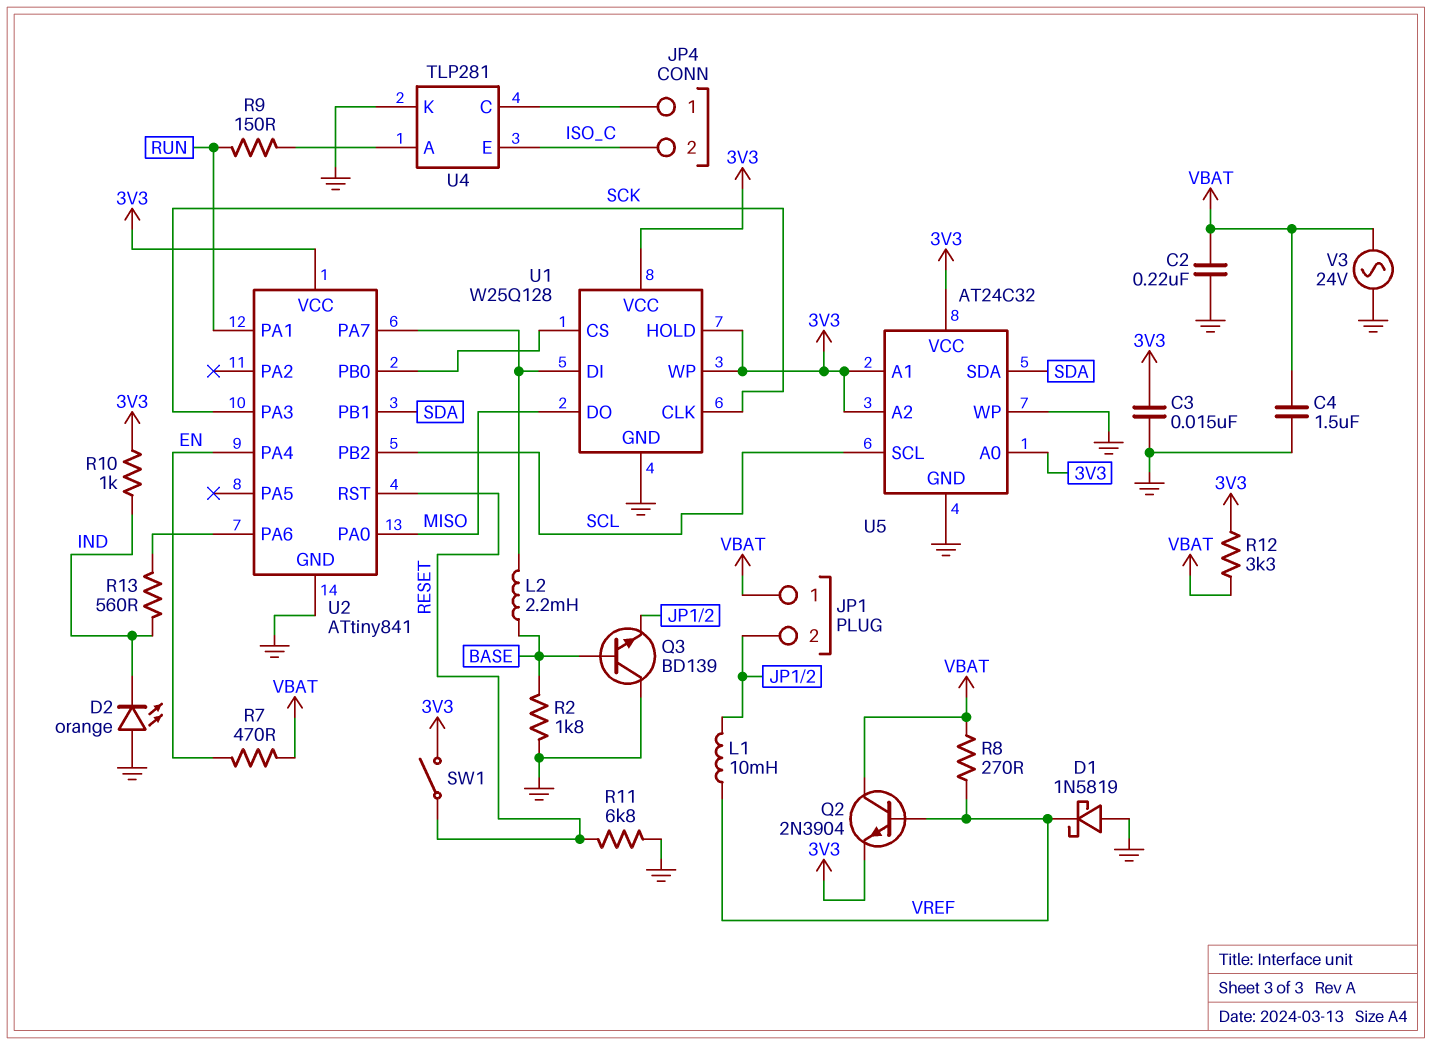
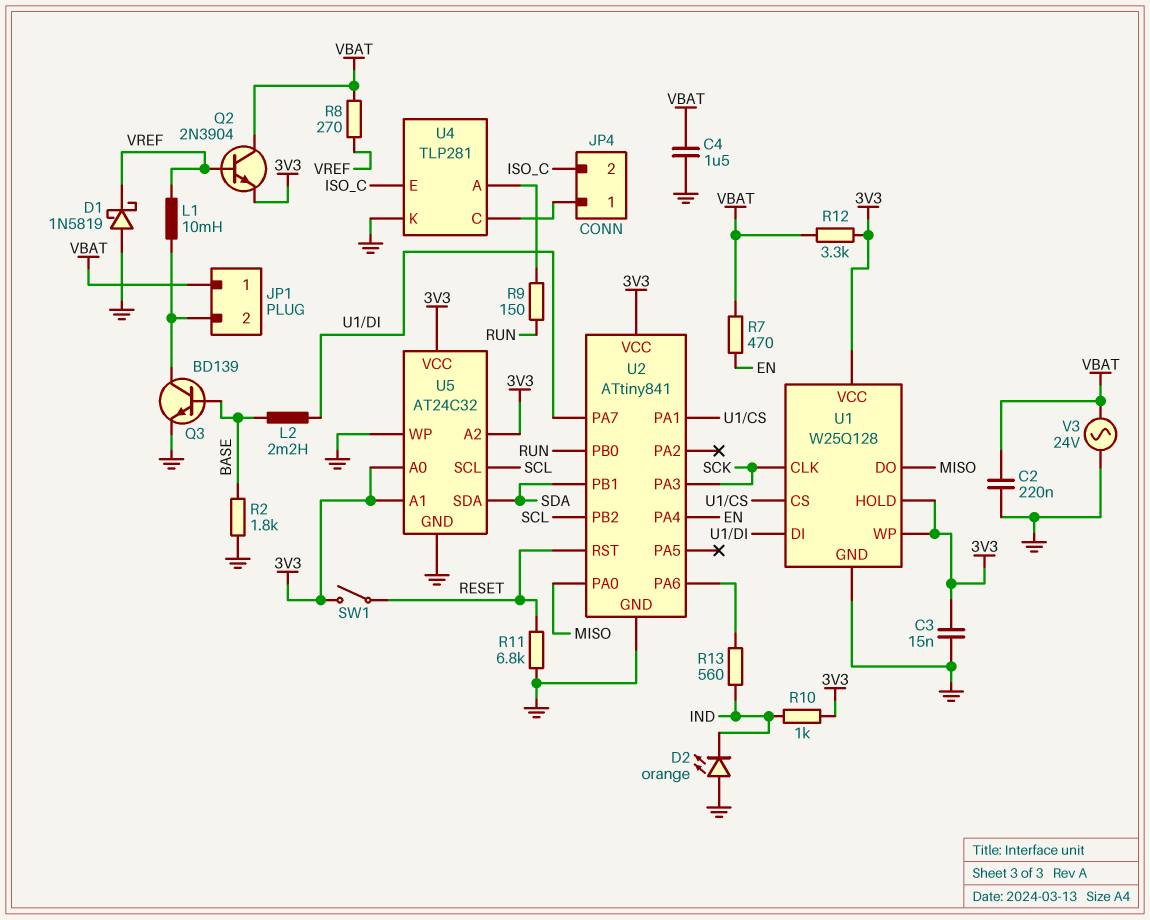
Q3: NPN BD139 (B BASE, C GND, E JP1/2) -> NPN BD139 (B BASE, C JP1/2, E GND)
U2 pin PA1: RUN -> U1/CS
U2 pin PB0: U1/CS -> RUN

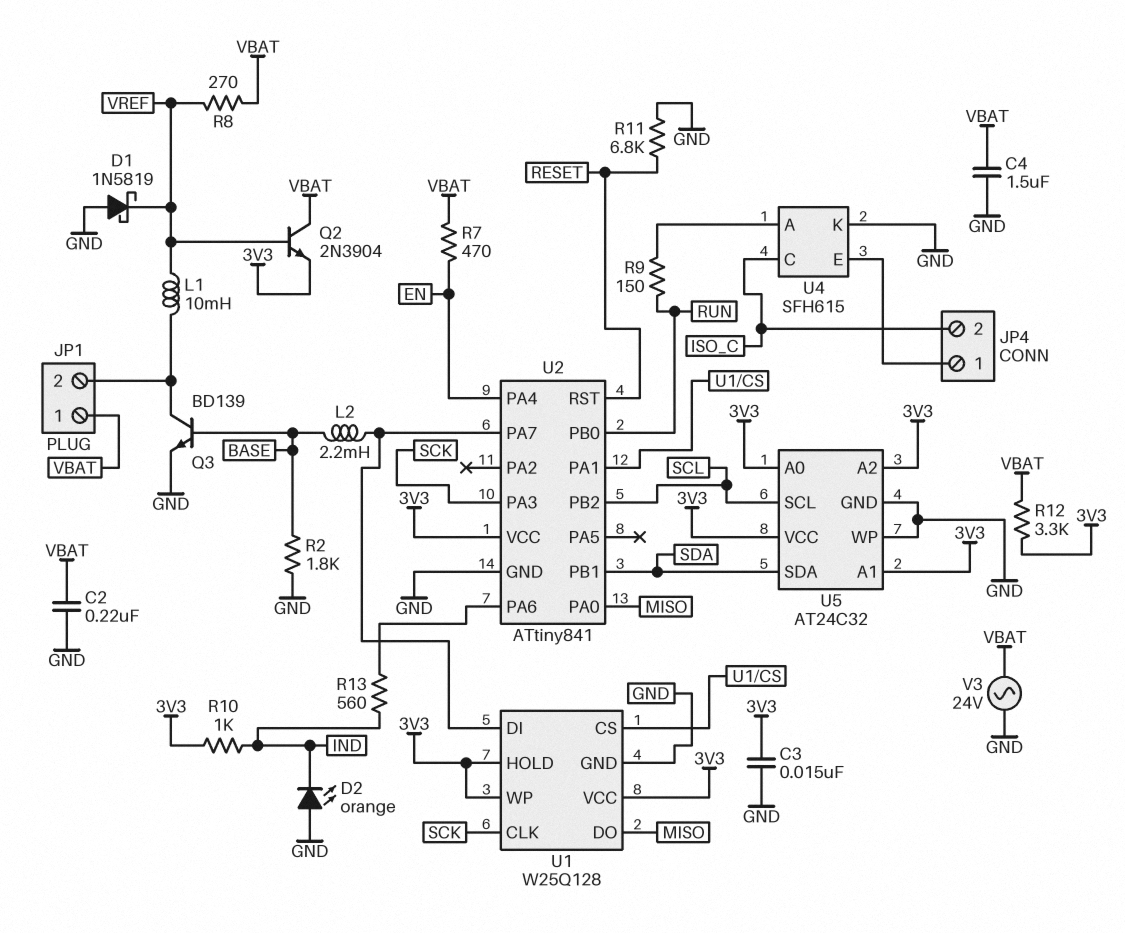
SW1: switch (3V3, RESET) -> none
U4: TLP281 -> SFH615
U4 pin C: JP4/1 -> ISO_C
U4 pin E: ISO_C -> JP4/1

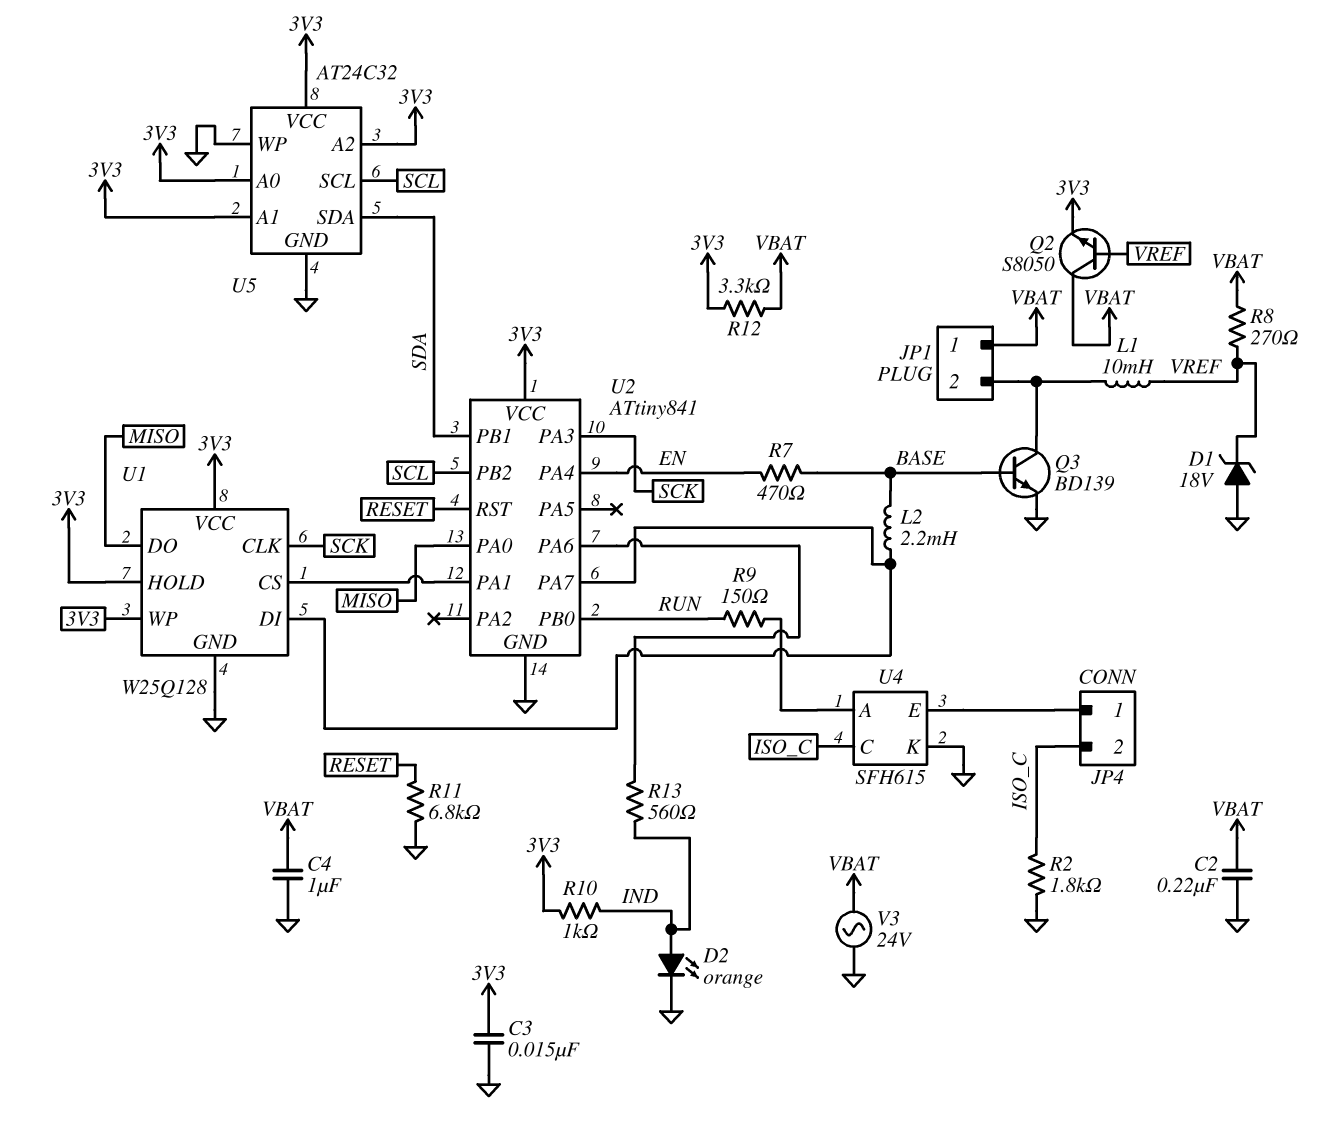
C4: 1.5uF (GND, VBAT) -> 1uF (GND, VBAT)
D1: schottky 1N5819 (A GND, K VREF) -> zener 18V (A GND, K VREF)
D2: LED orange (A GND, K IND) -> LED orange (A IND, K GND)
Q2: NPN 2N3904 (B VREF, C VBAT, E 3V3) -> NPN S8050 (B VREF, C VBAT, E 3V3)
R2: 1.8k (BASE, GND) -> 1.8k (GND, ISO_C)
R7: 470 (EN, VBAT) -> 470 (BASE, EN)

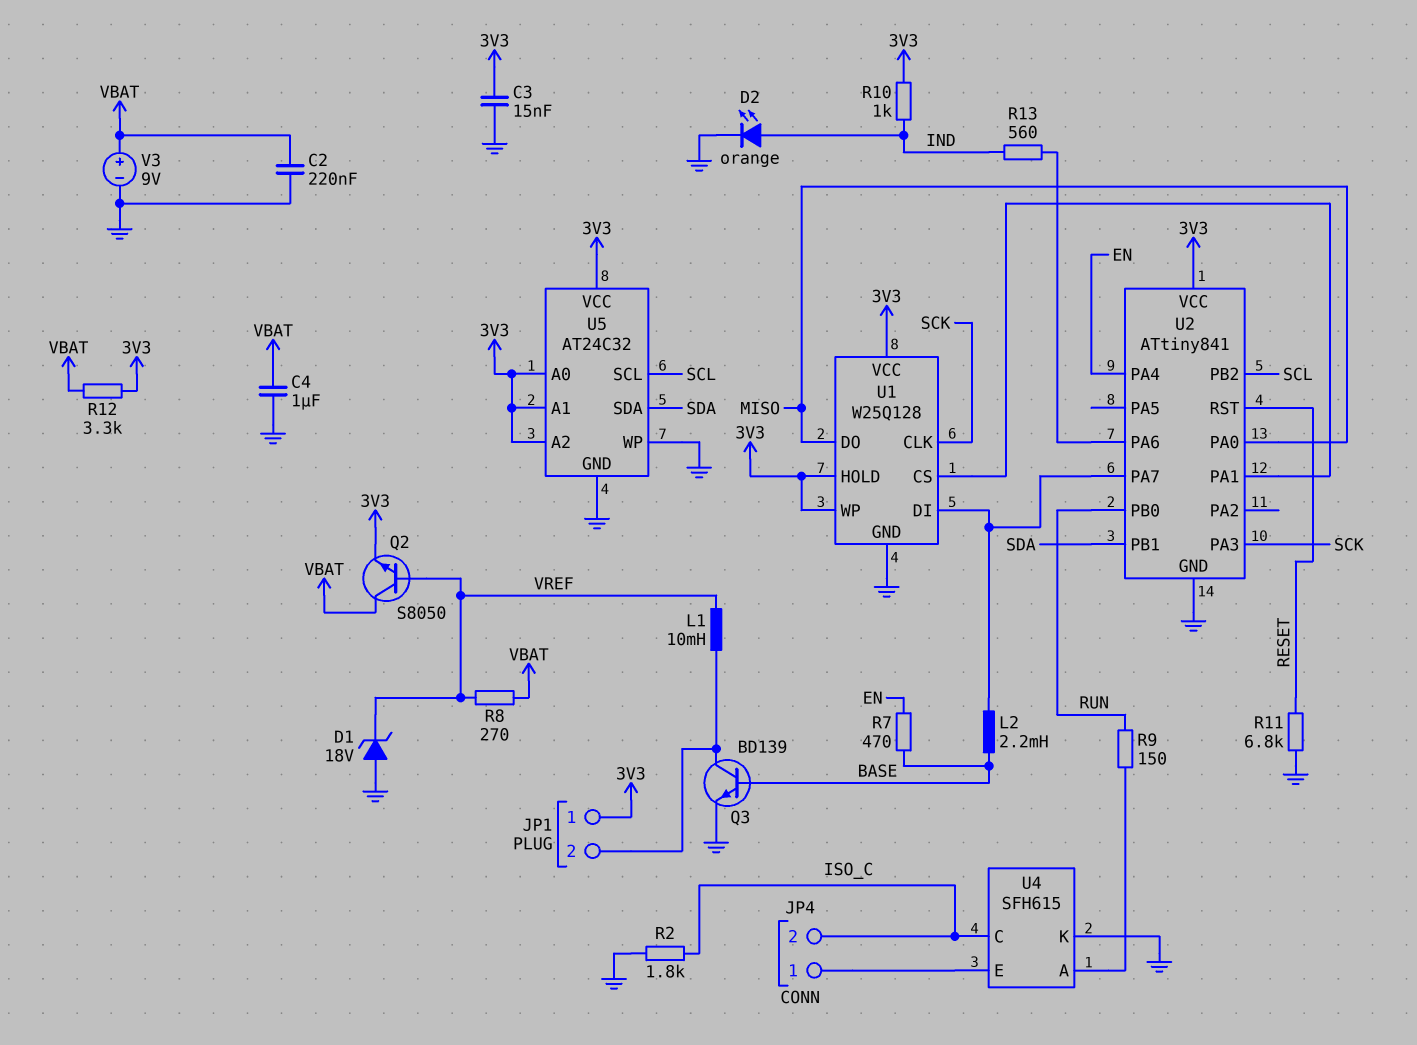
JP1 pin 1: VBAT -> 3V3
V3: AC 24V (GND, VBAT) -> 9V (plus VBAT, minus GND)

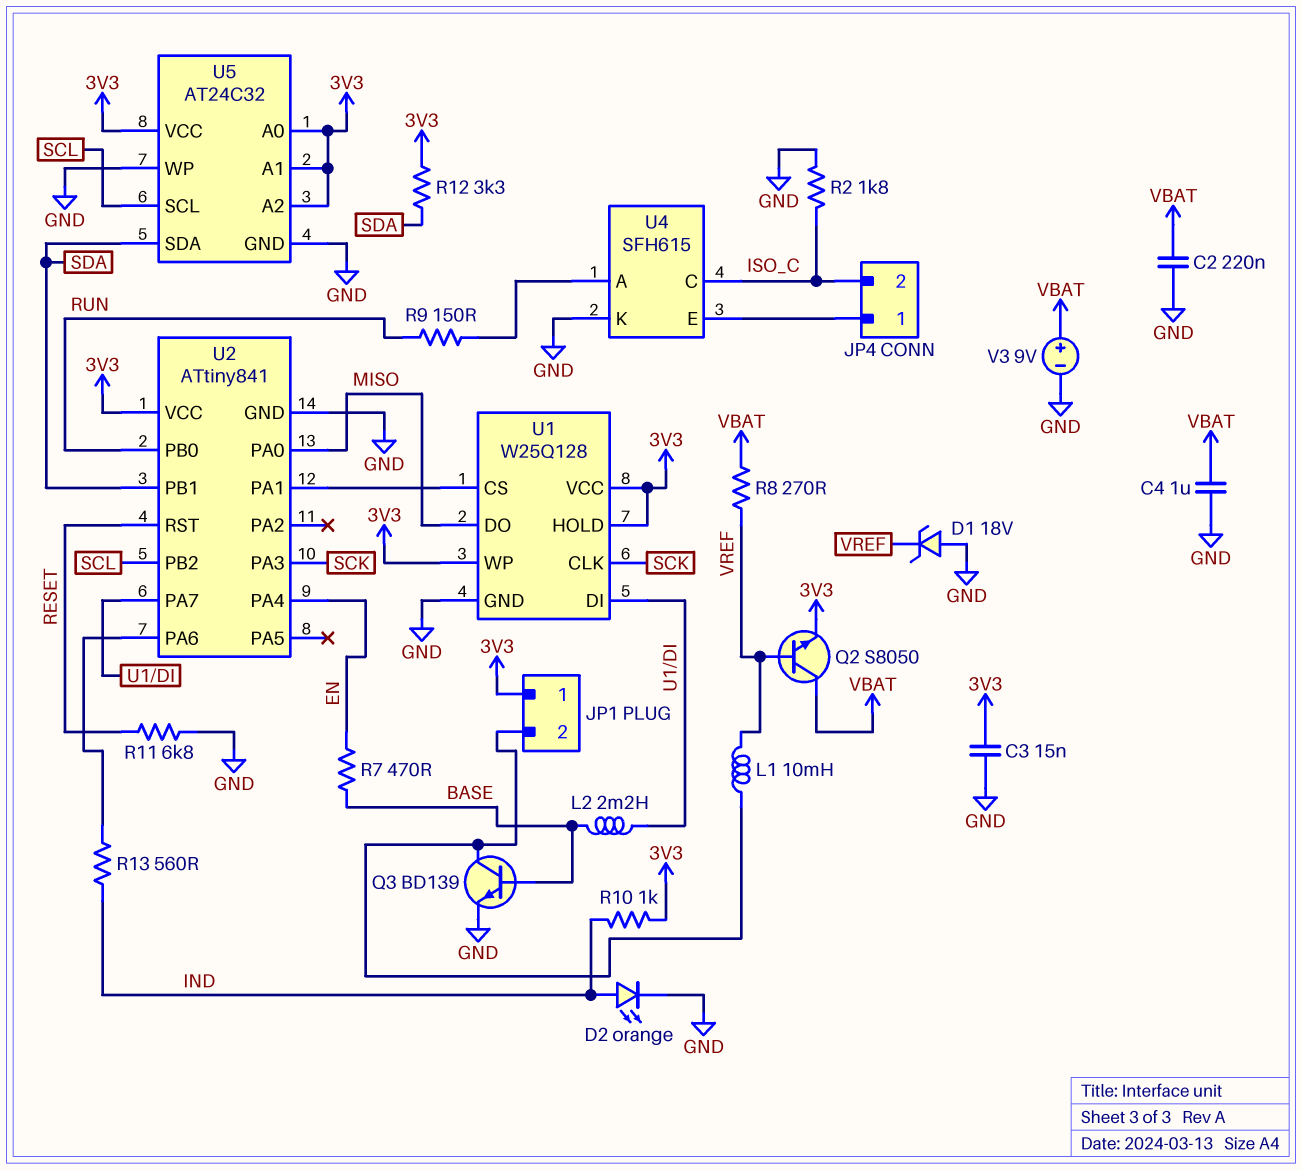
R12: 3.3k (3V3, VBAT) -> 3.3k (3V3, SDA)

